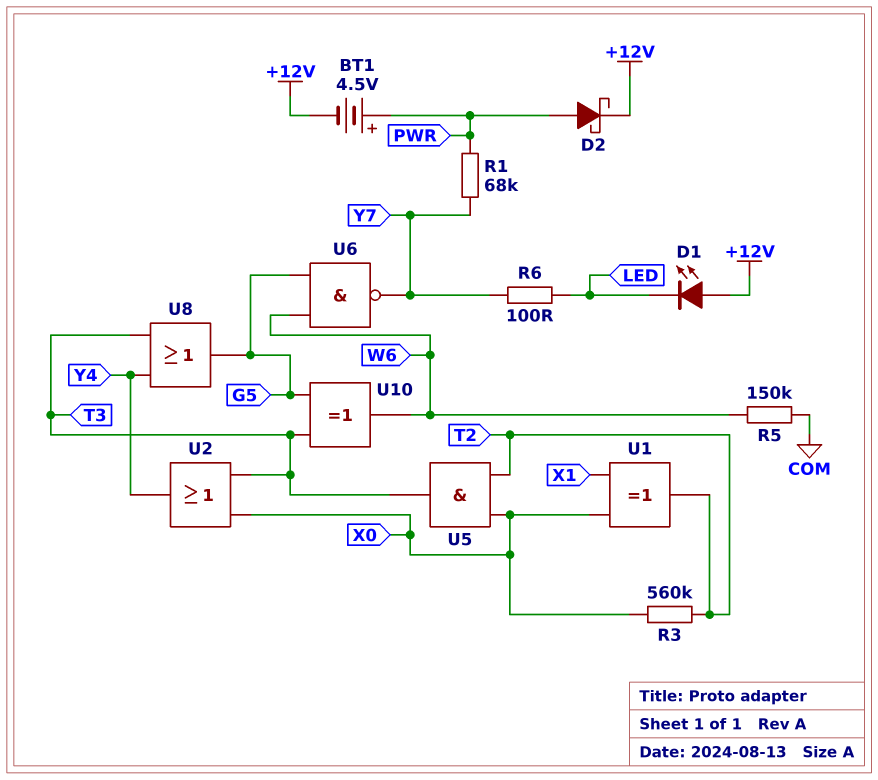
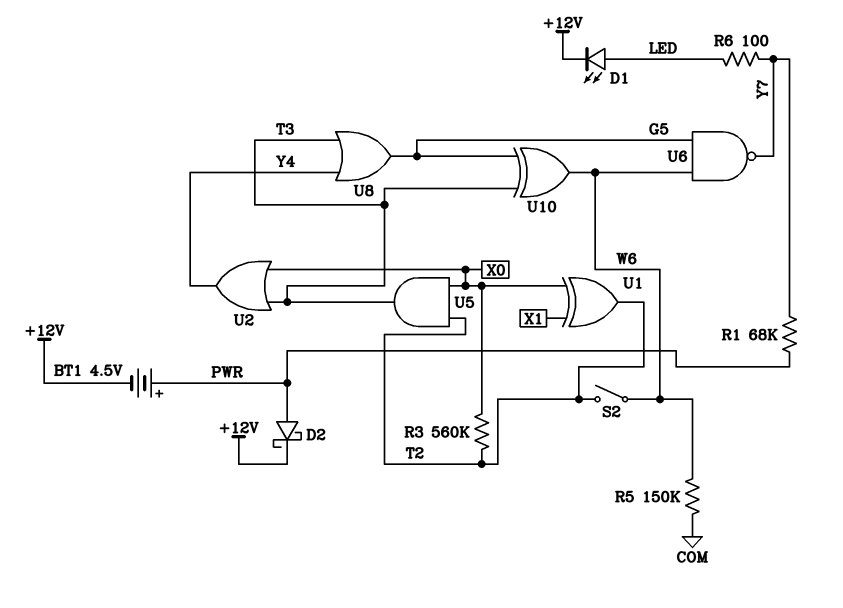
D1: LED (A +12V, K LED) -> LED (A LED, K +12V)
S2: none -> switch (T2, W6)

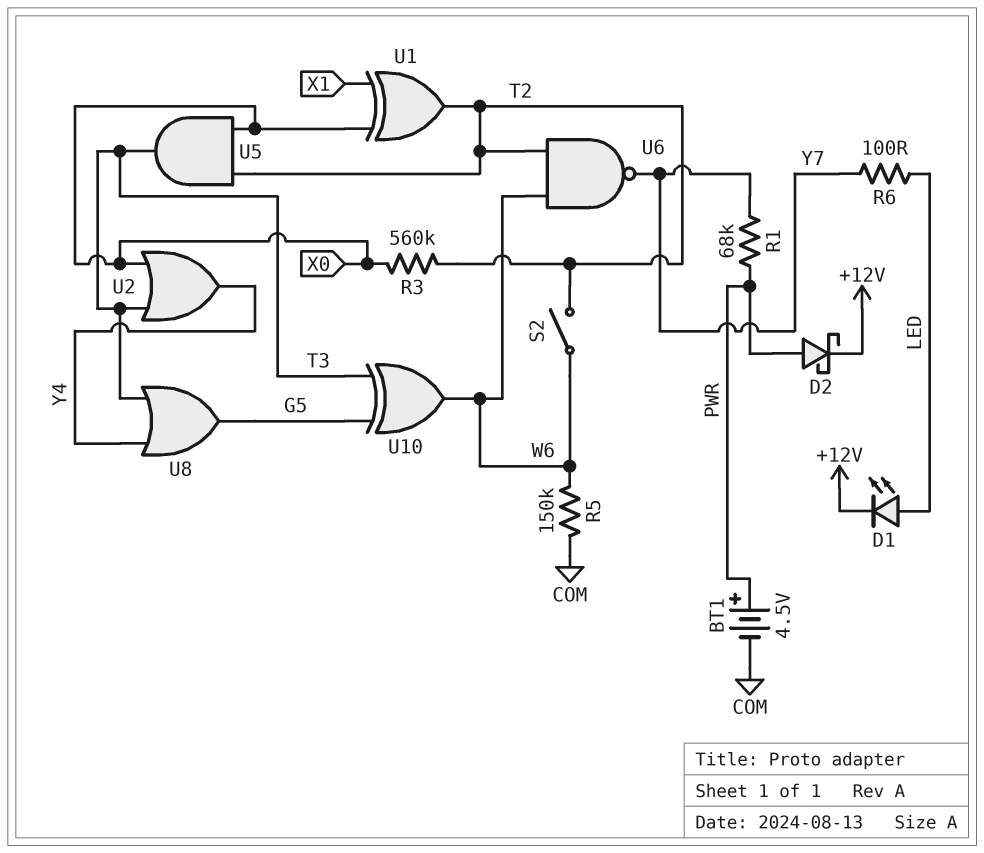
BT1: 4.5V (plus PWR, minus +12V) -> 4.5V (plus PWR, minus COM)
U6: NAND (in G5, in W6, out Y7) -> NAND (in T2, in W6, out Y7)

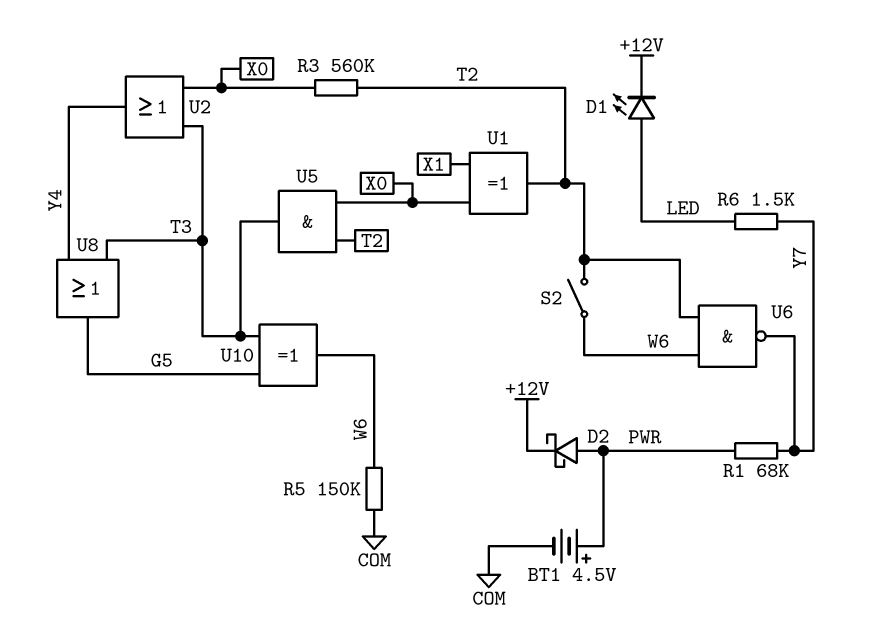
R6: 100 (LED, Y7) -> 1.5k (LED, Y7)

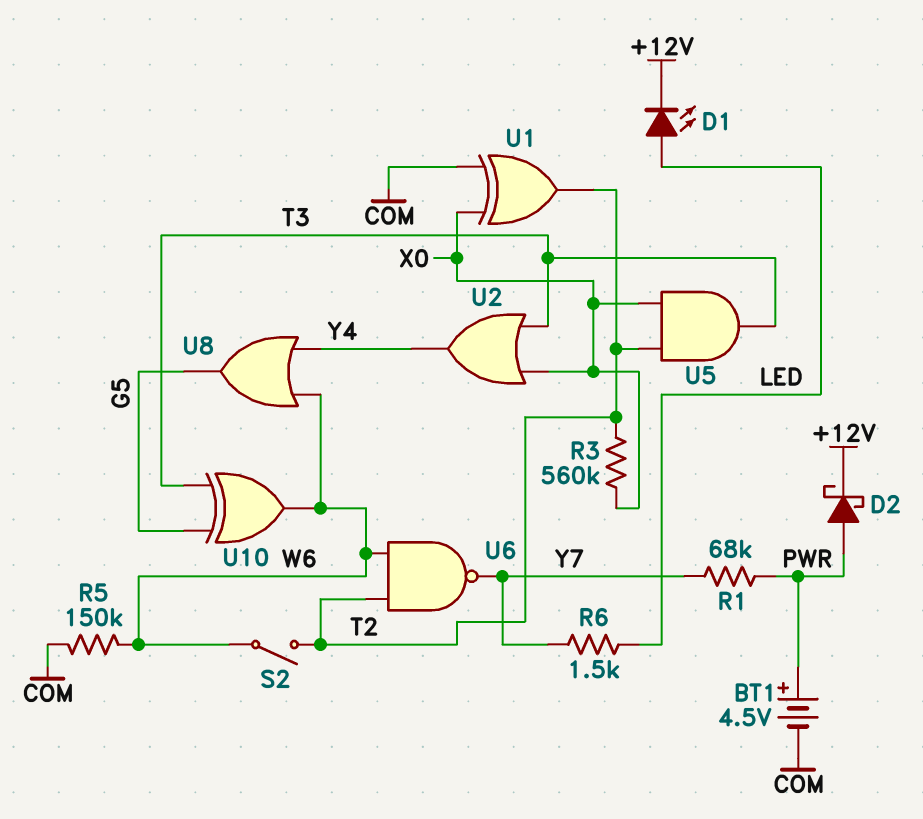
U1: XOR (in X0, in X1, out T2) -> XOR (in COM, in X0, out T2)
U8: OR (in T3, in Y4, out G5) -> OR (in W6, in Y4, out G5)

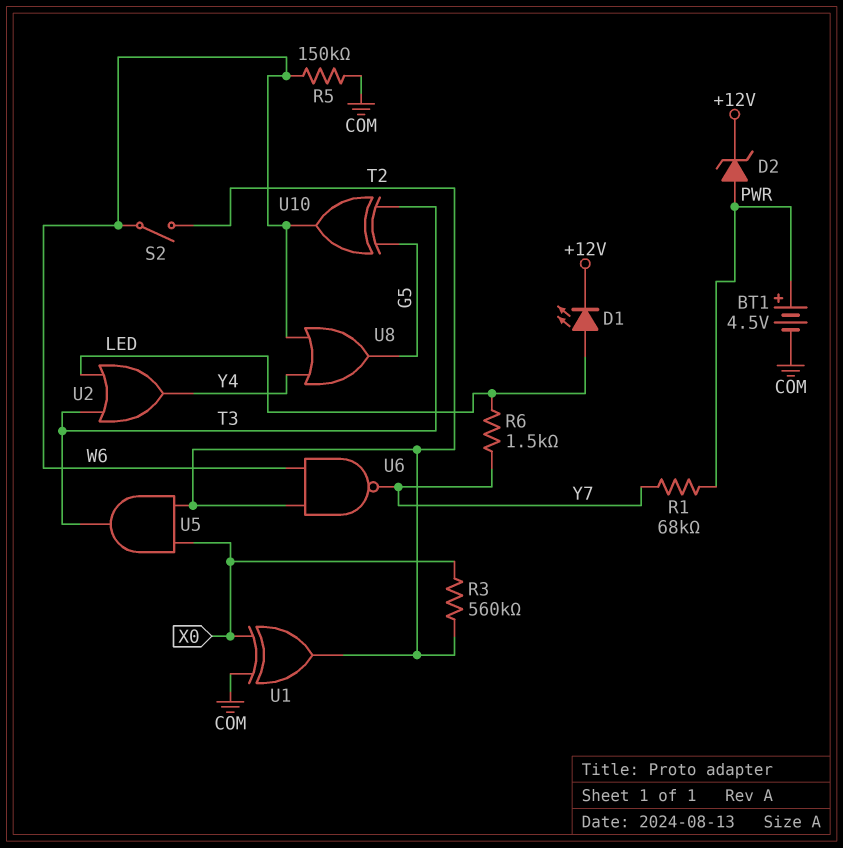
D2: schottky (A PWR, K +12V) -> zener (A PWR, K +12V)
U2: OR (in T3, in X0, out Y4) -> OR (in LED, in T3, out Y4)

